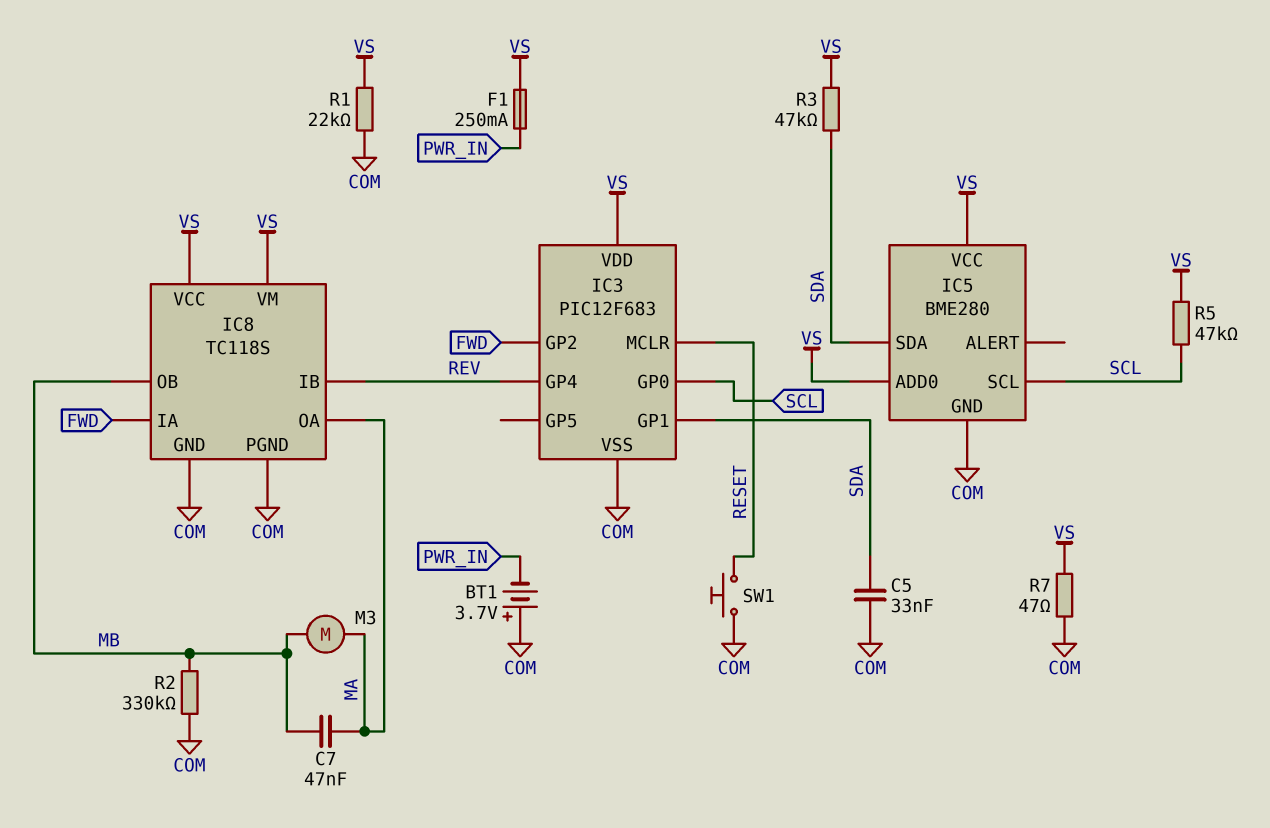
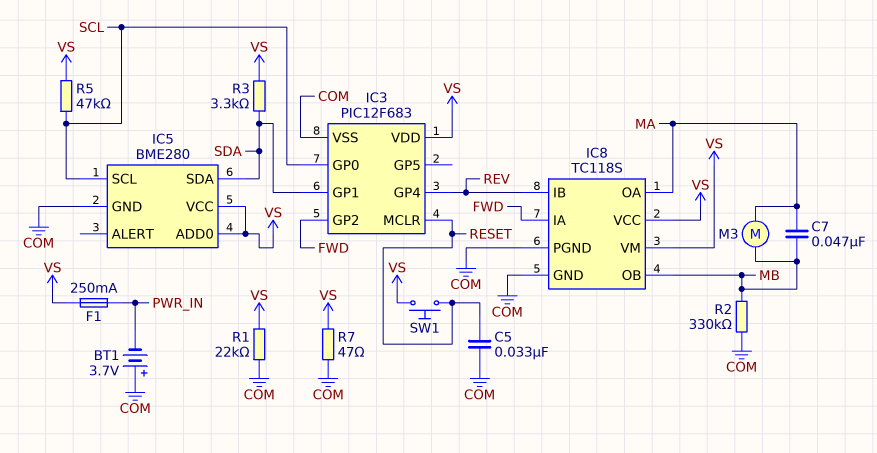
C5: 33nF (COM, SDA) -> 33nF (COM, RESET)
R3: 47k (SDA, VS) -> 3.3k (SDA, VS)
SW1: button (COM, RESET) -> button (RESET, VS)

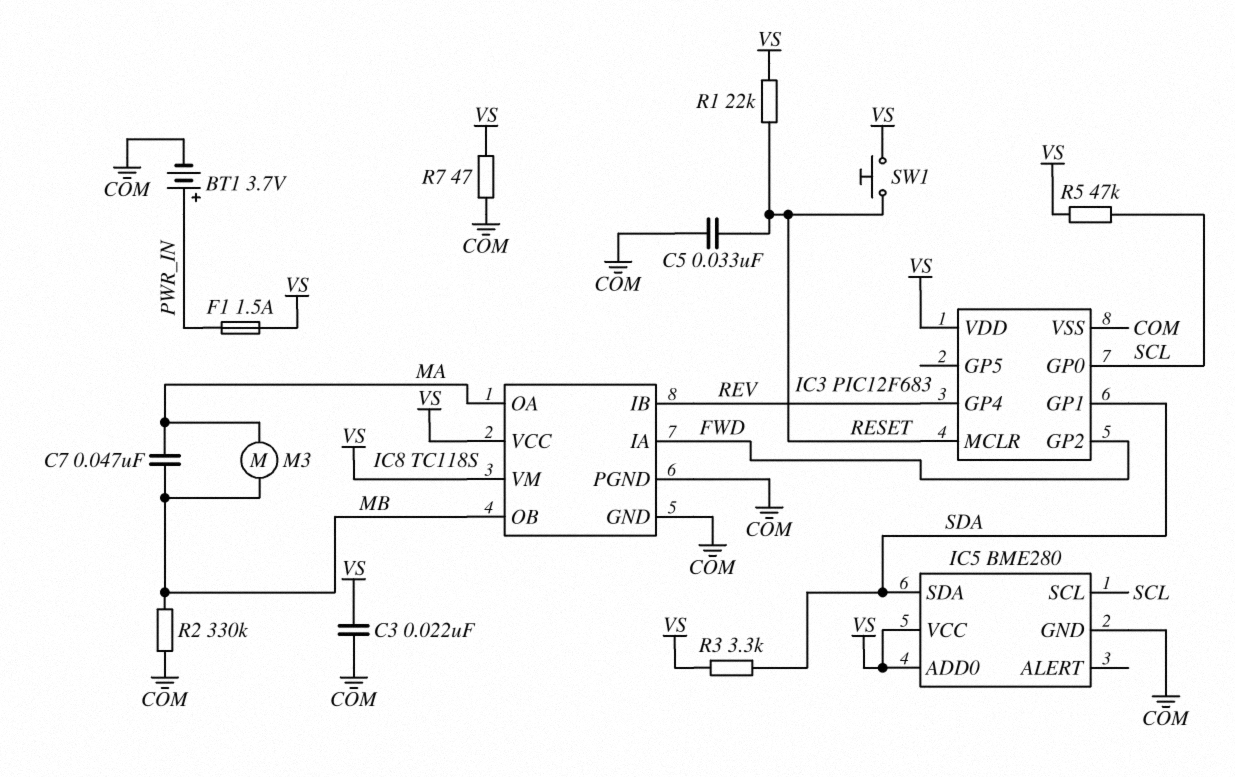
BT1: 3.7V (plus COM, minus PWR_IN) -> 3.7V (plus PWR_IN, minus COM)
C3: none -> 22nF (COM, VS)
F1: 250mA (PWR_IN, VS) -> 1.5A (PWR_IN, VS)
R1: 22k (COM, VS) -> 22k (RESET, VS)

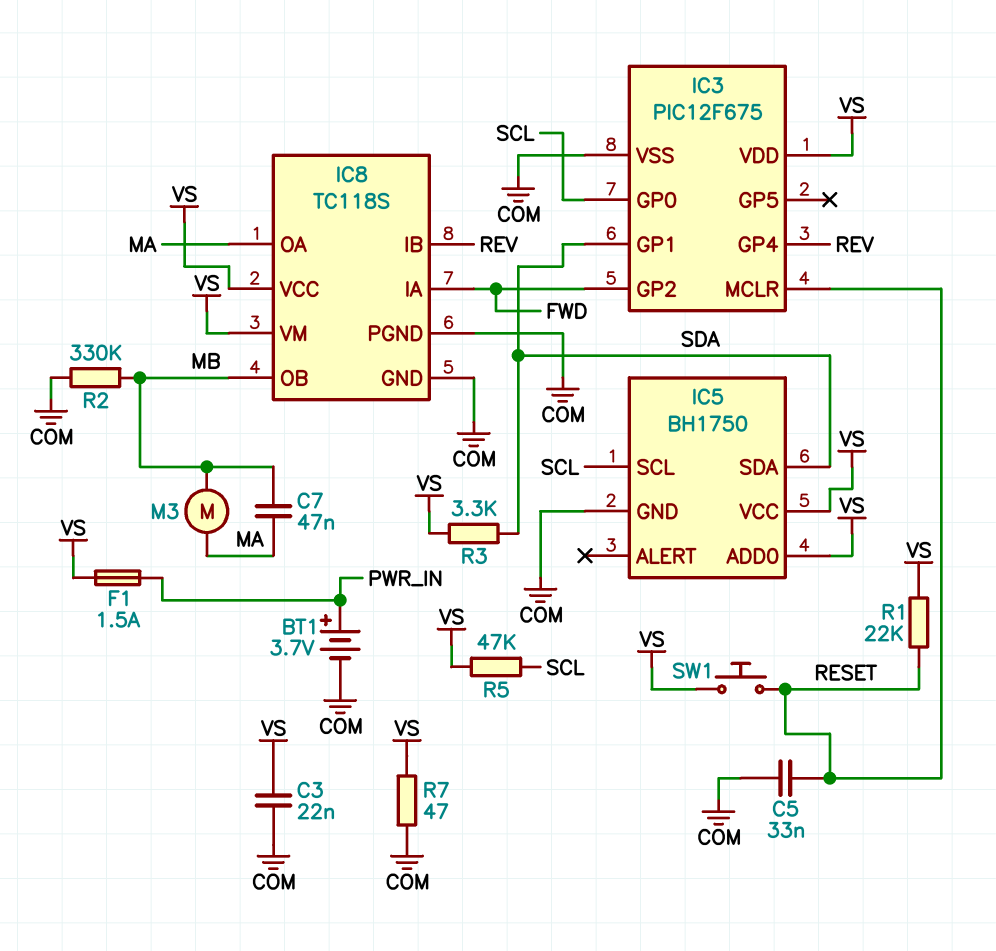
IC3: PIC12F683 -> PIC12F675
IC5: BME280 -> BH1750

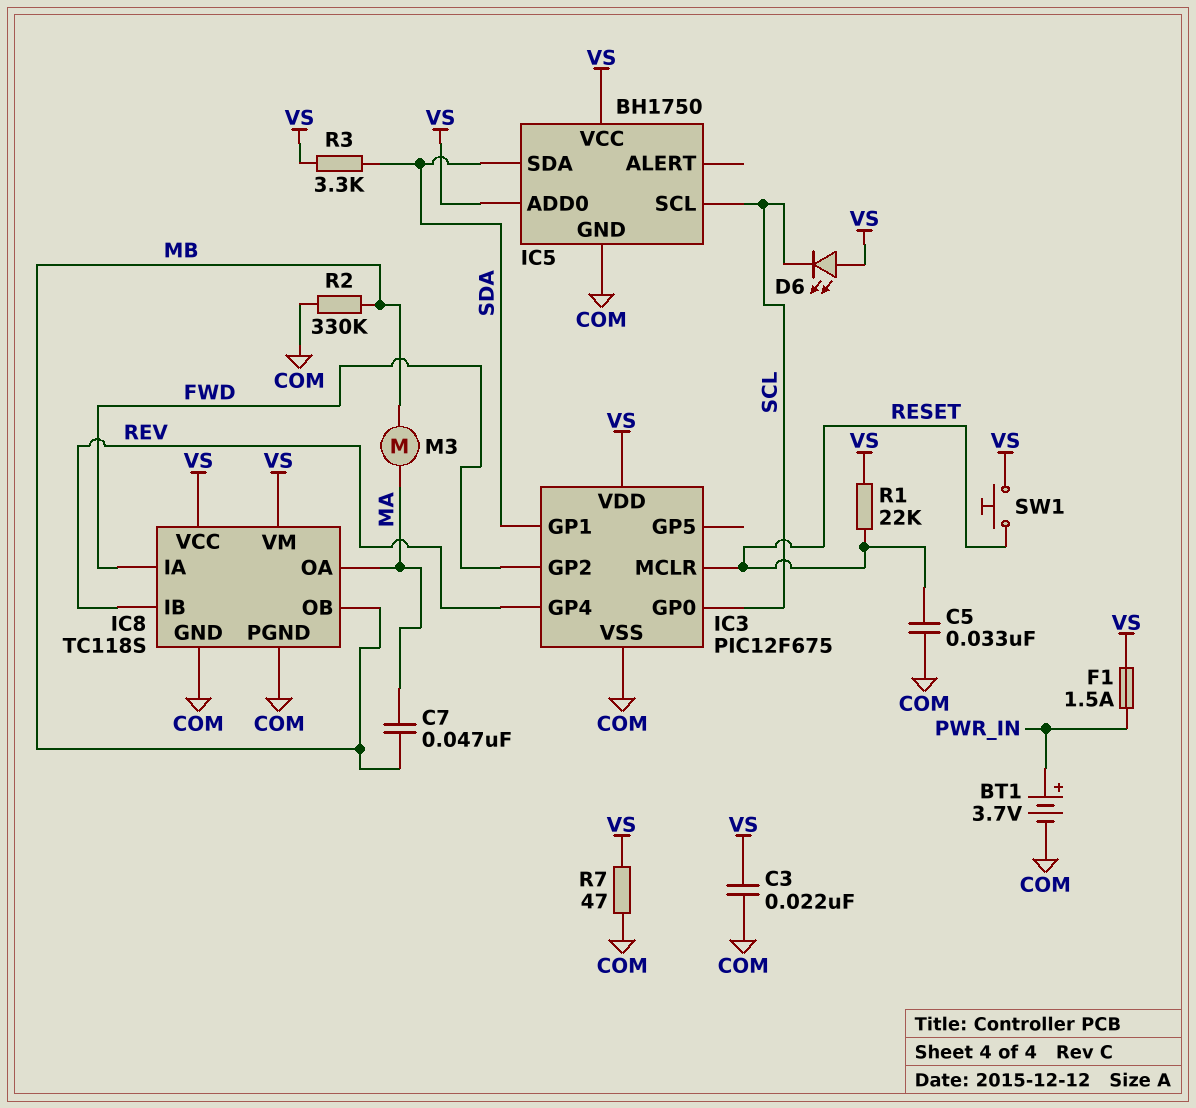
D6: none -> LED (A VS, K SCL)
R5: 47k (SCL, VS) -> none

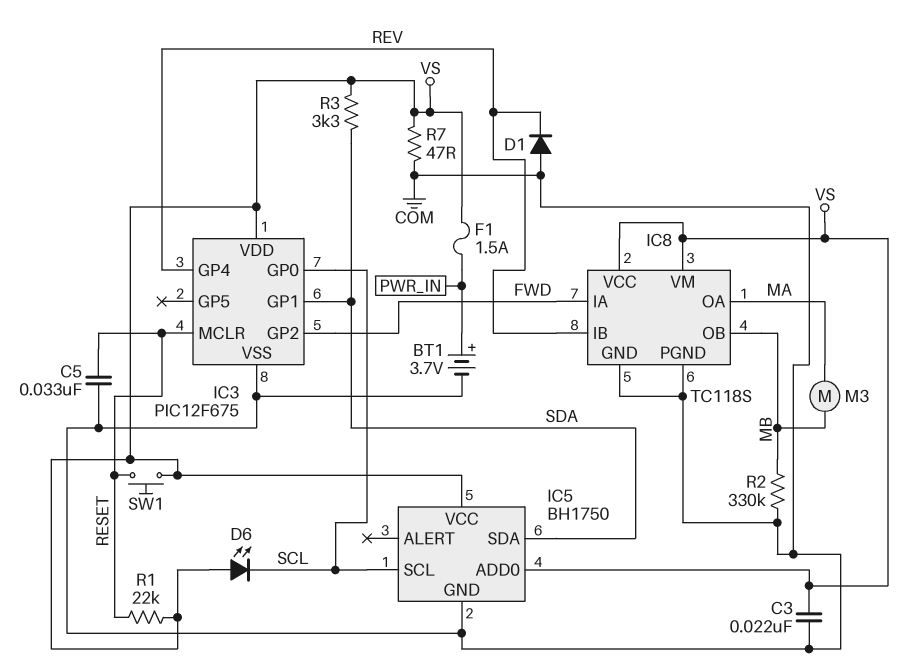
C7: 47nF (MA, MB) -> none
D1: none -> diode (A COM, K REV)

